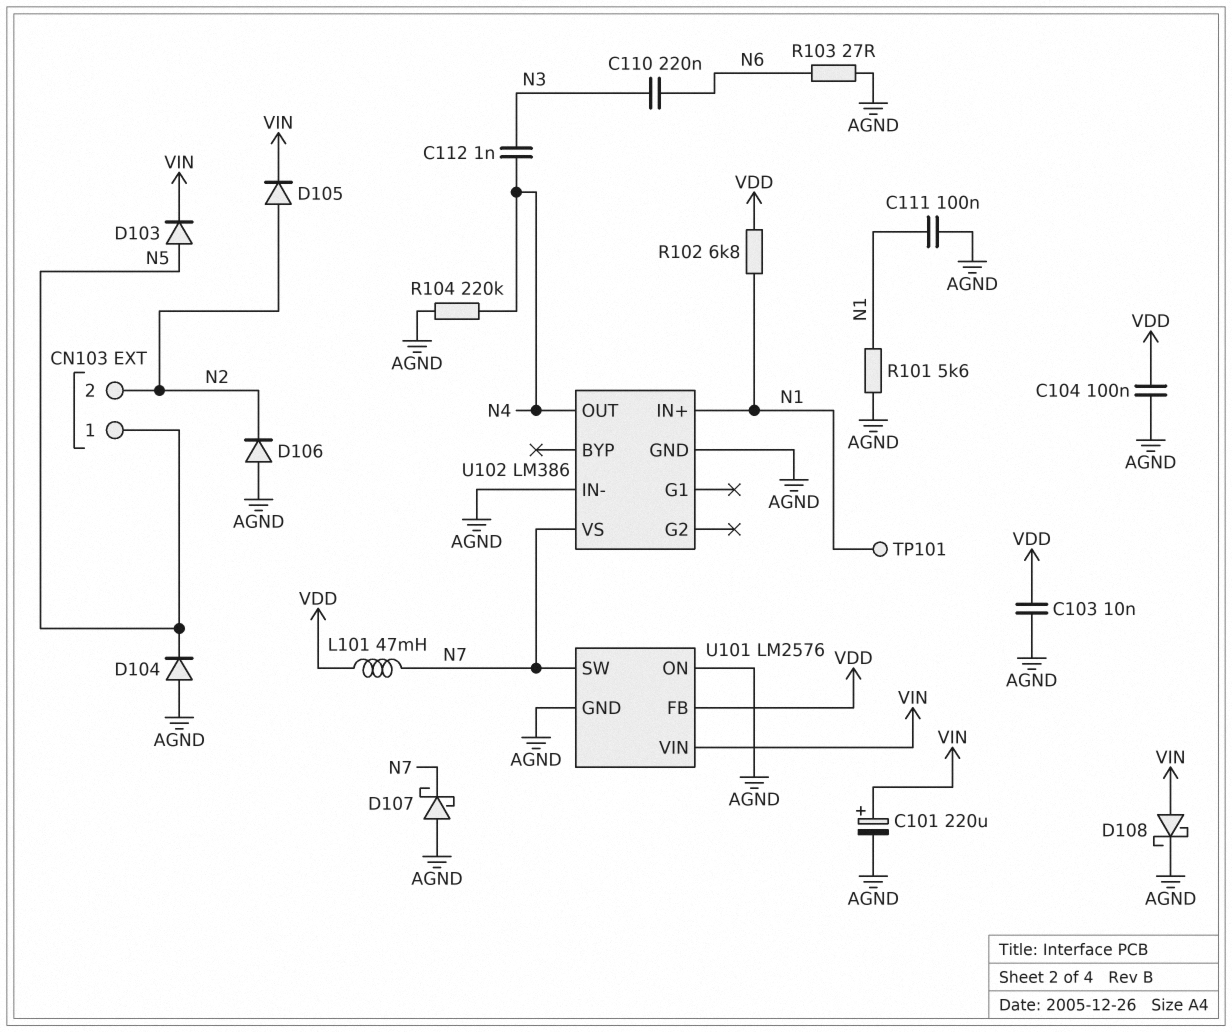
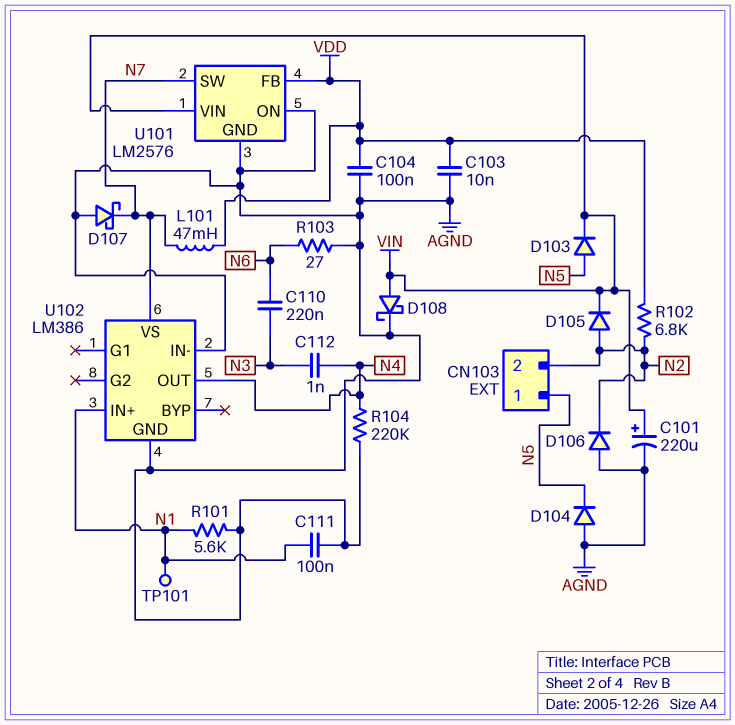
R102: 6.8k (N1, VDD) -> 6.8k (N2, VDD)

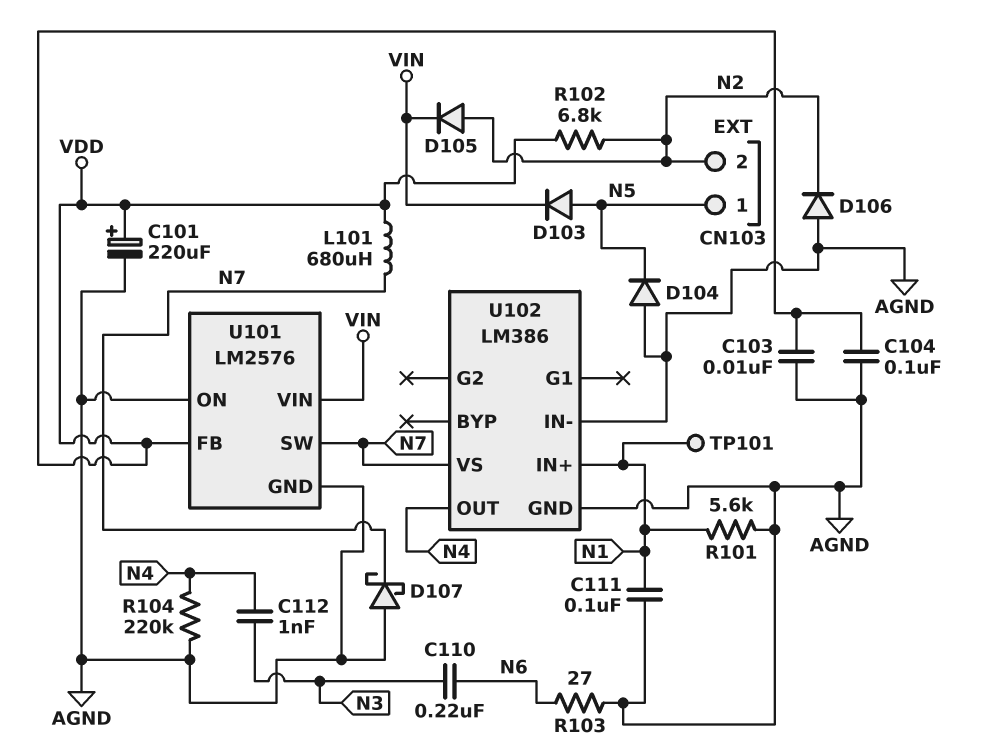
C101: 220uF (plus VIN, minus AGND) -> 220uF (plus VDD, minus AGND)
D108: schottky (A VIN, K AGND) -> none
L101: 47mH (N7, VDD) -> 680uH (N7, VDD)

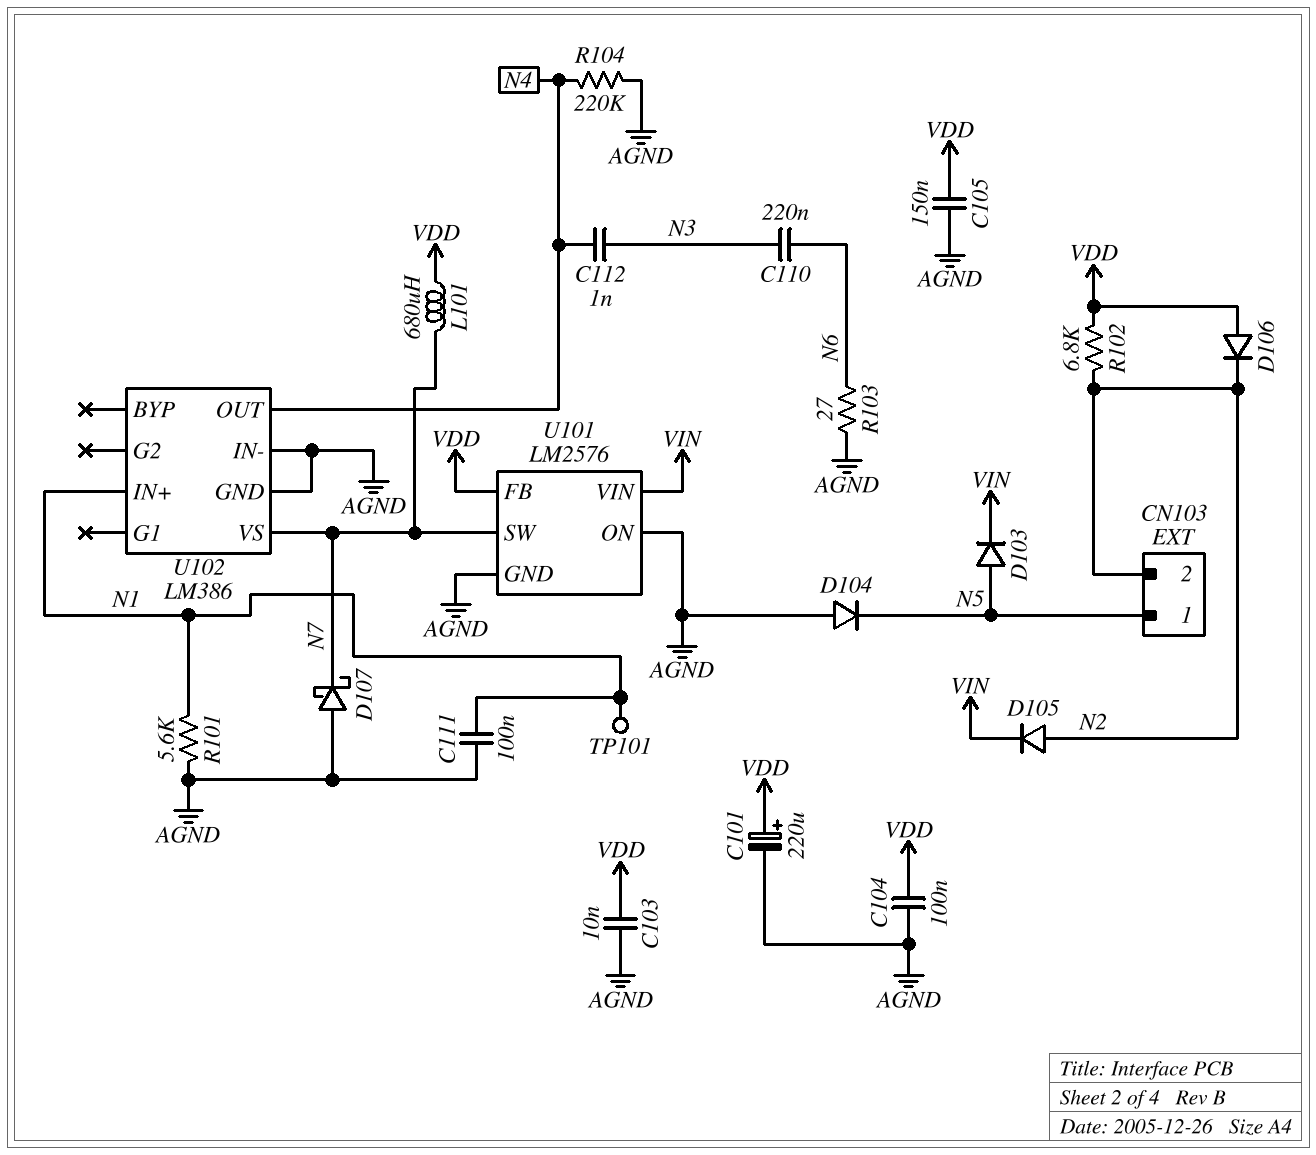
C105: none -> 150nF (AGND, VDD)
D106: diode (A AGND, K N2) -> diode (A VDD, K N2)

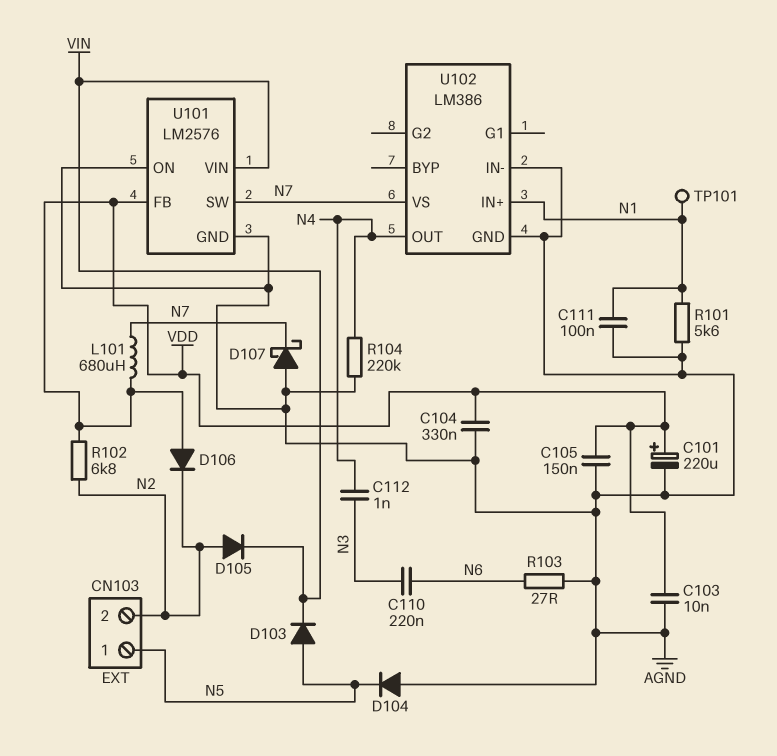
C104: 100nF (AGND, VDD) -> 330nF (AGND, VDD)

